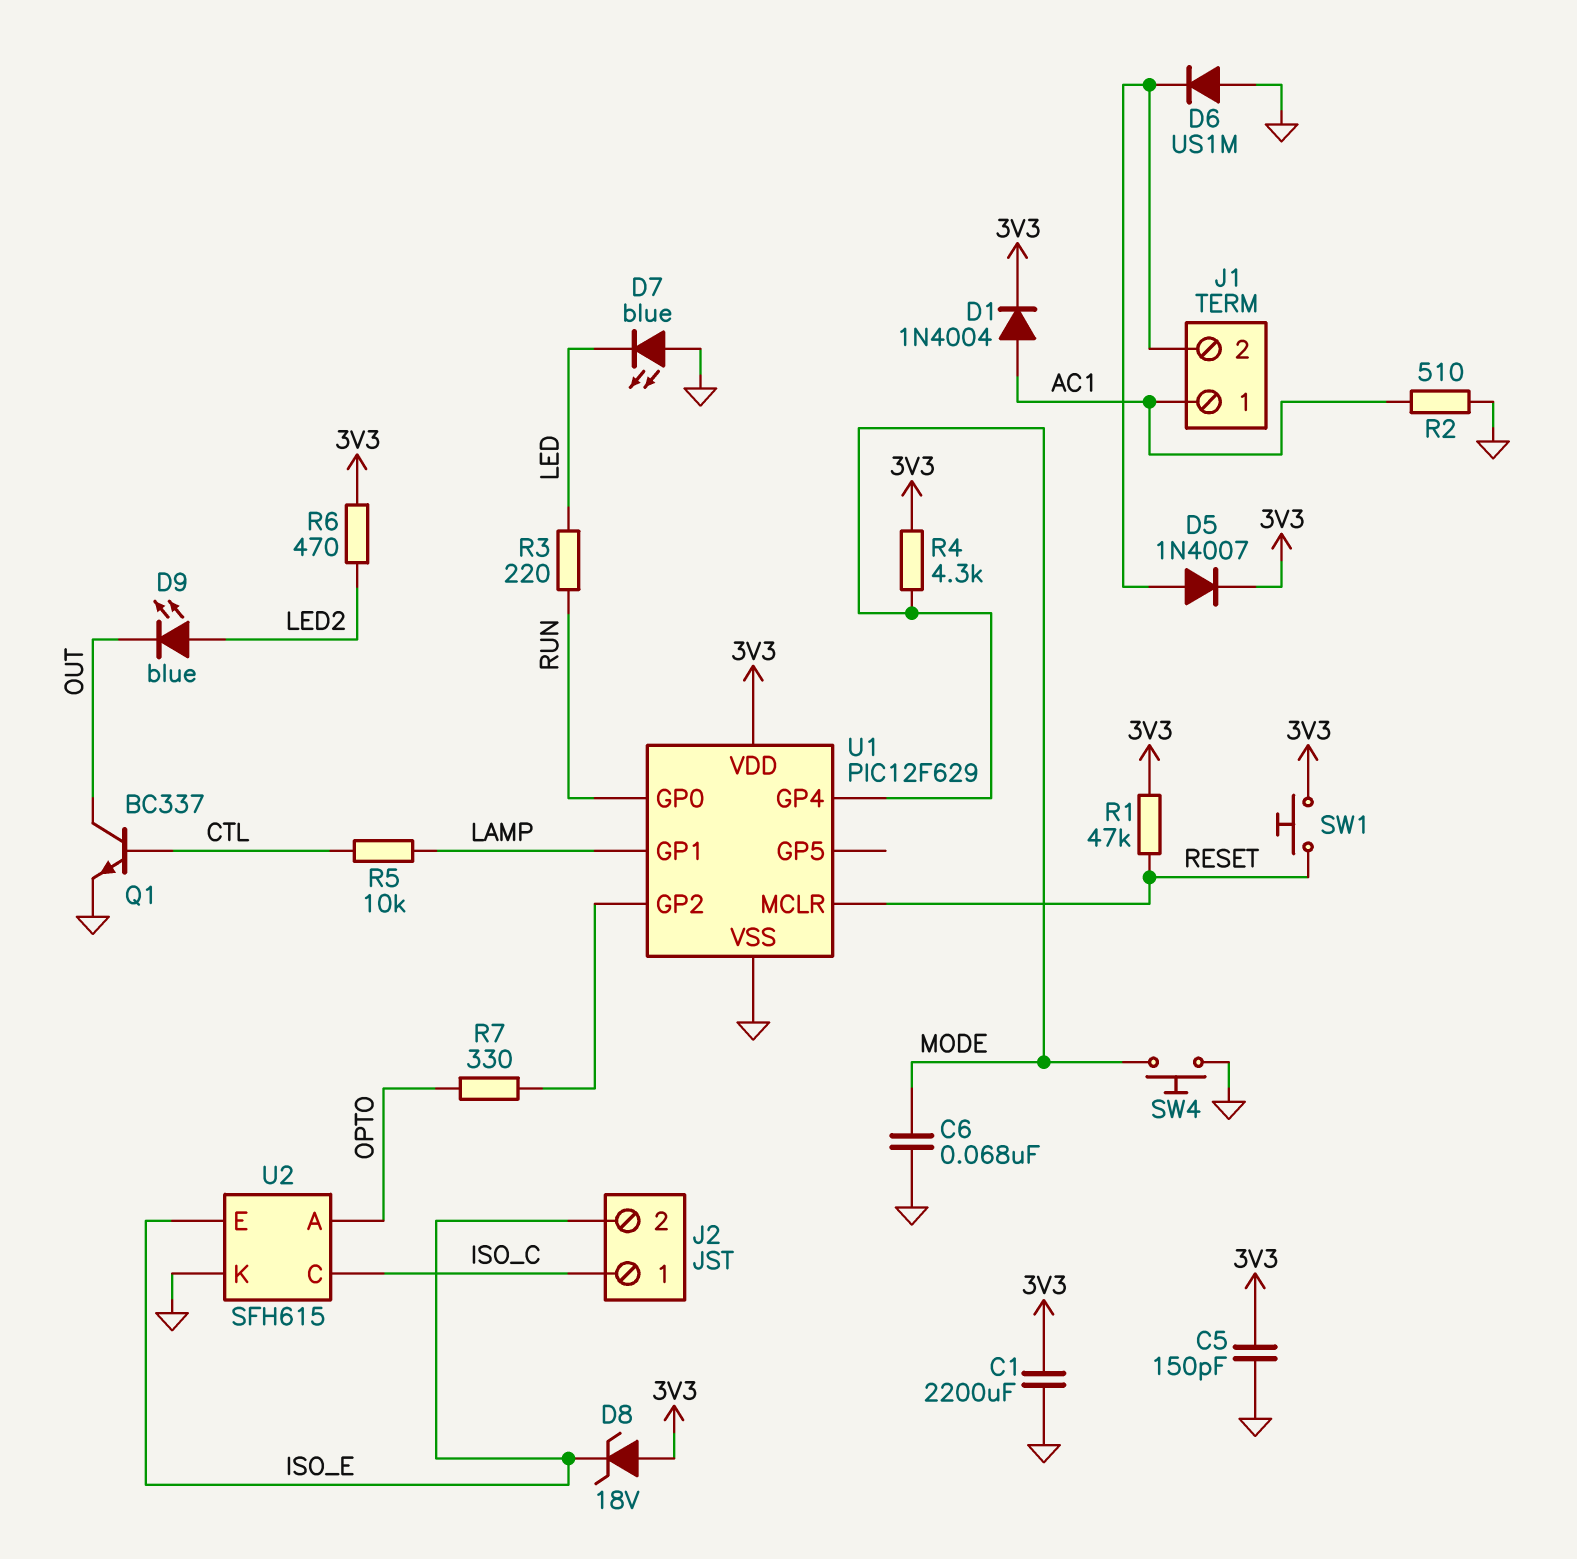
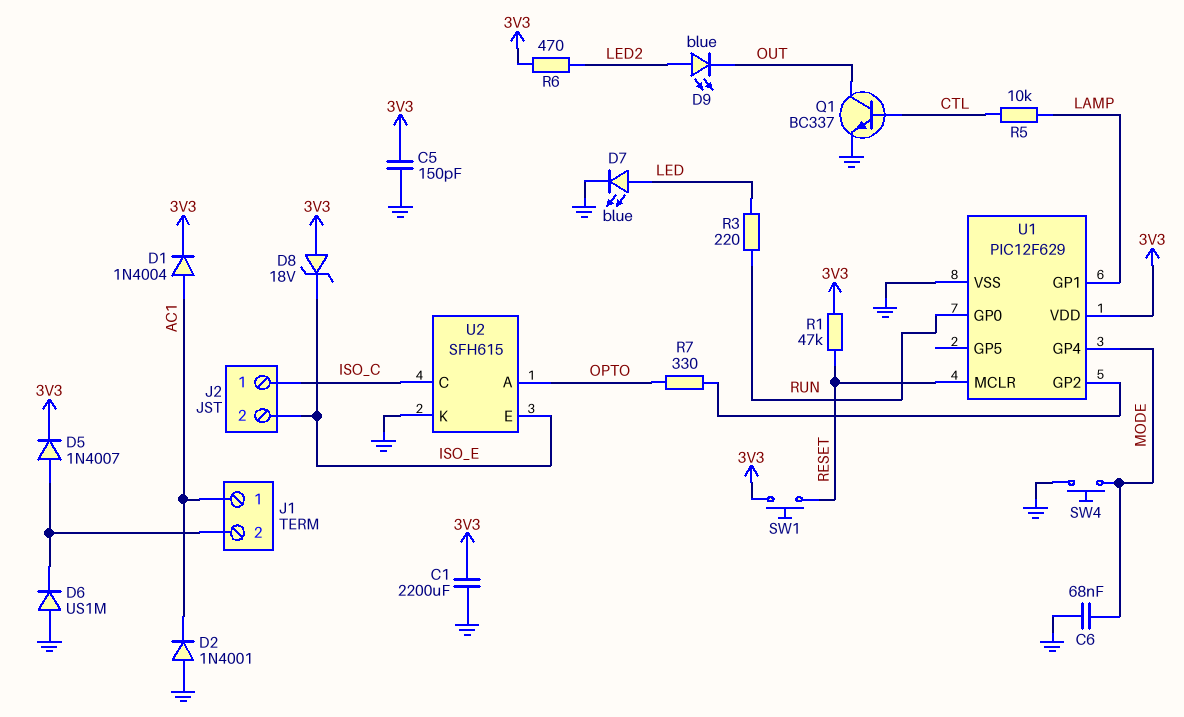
D2: none -> diode 1N4001 (A GND, K AC1)
D7: LED blue (A GND, K LED) -> LED blue (A LED, K GND)
R2: 510 (AC1, GND) -> none
R4: 4.3k (3V3, MODE) -> none

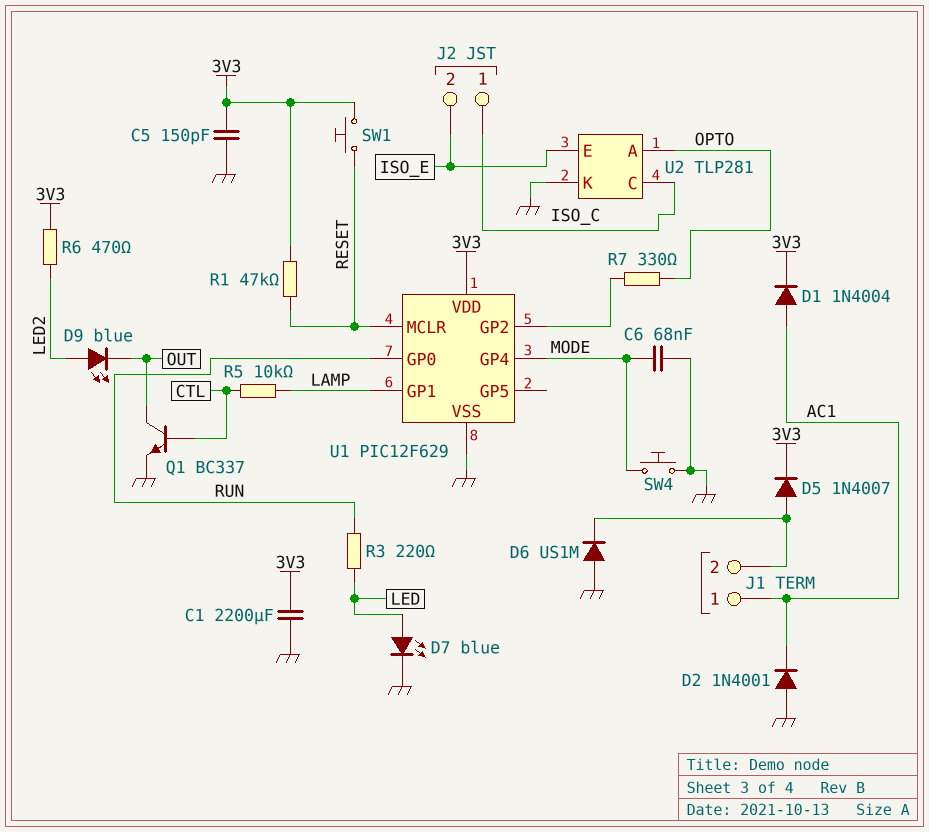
D8: zener 18V (A 3V3, K ISO_E) -> none
U2: SFH615 -> TLP281

